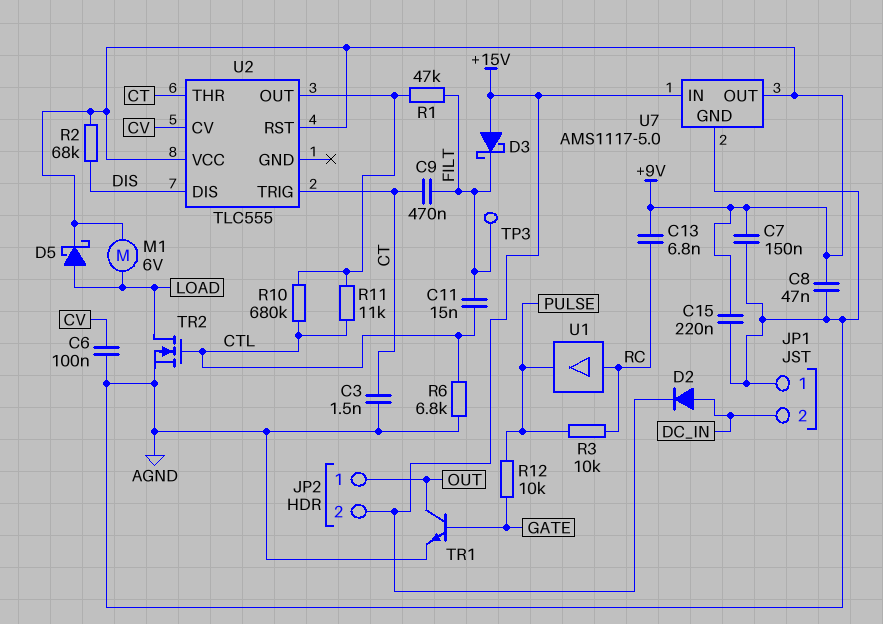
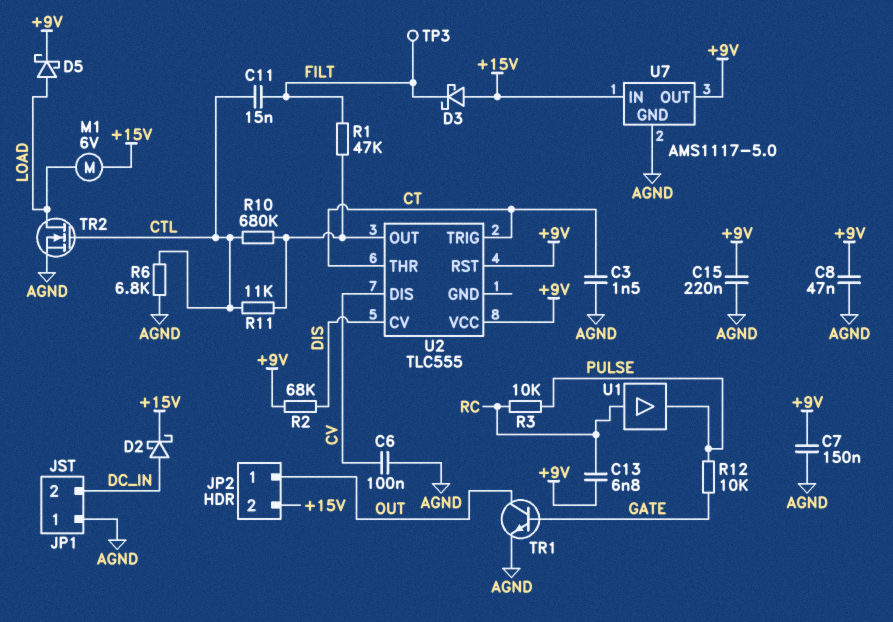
C9: 470nF (CT, FILT) -> none
D2: diode (A DC_IN, K +15V) -> schottky (A DC_IN, K +15V)
M1: motor 6V (+9V, LOAD) -> motor 6V (+15V, LOAD)
U2 pin CV: CV -> DIS
U2 pin DIS: DIS -> CV

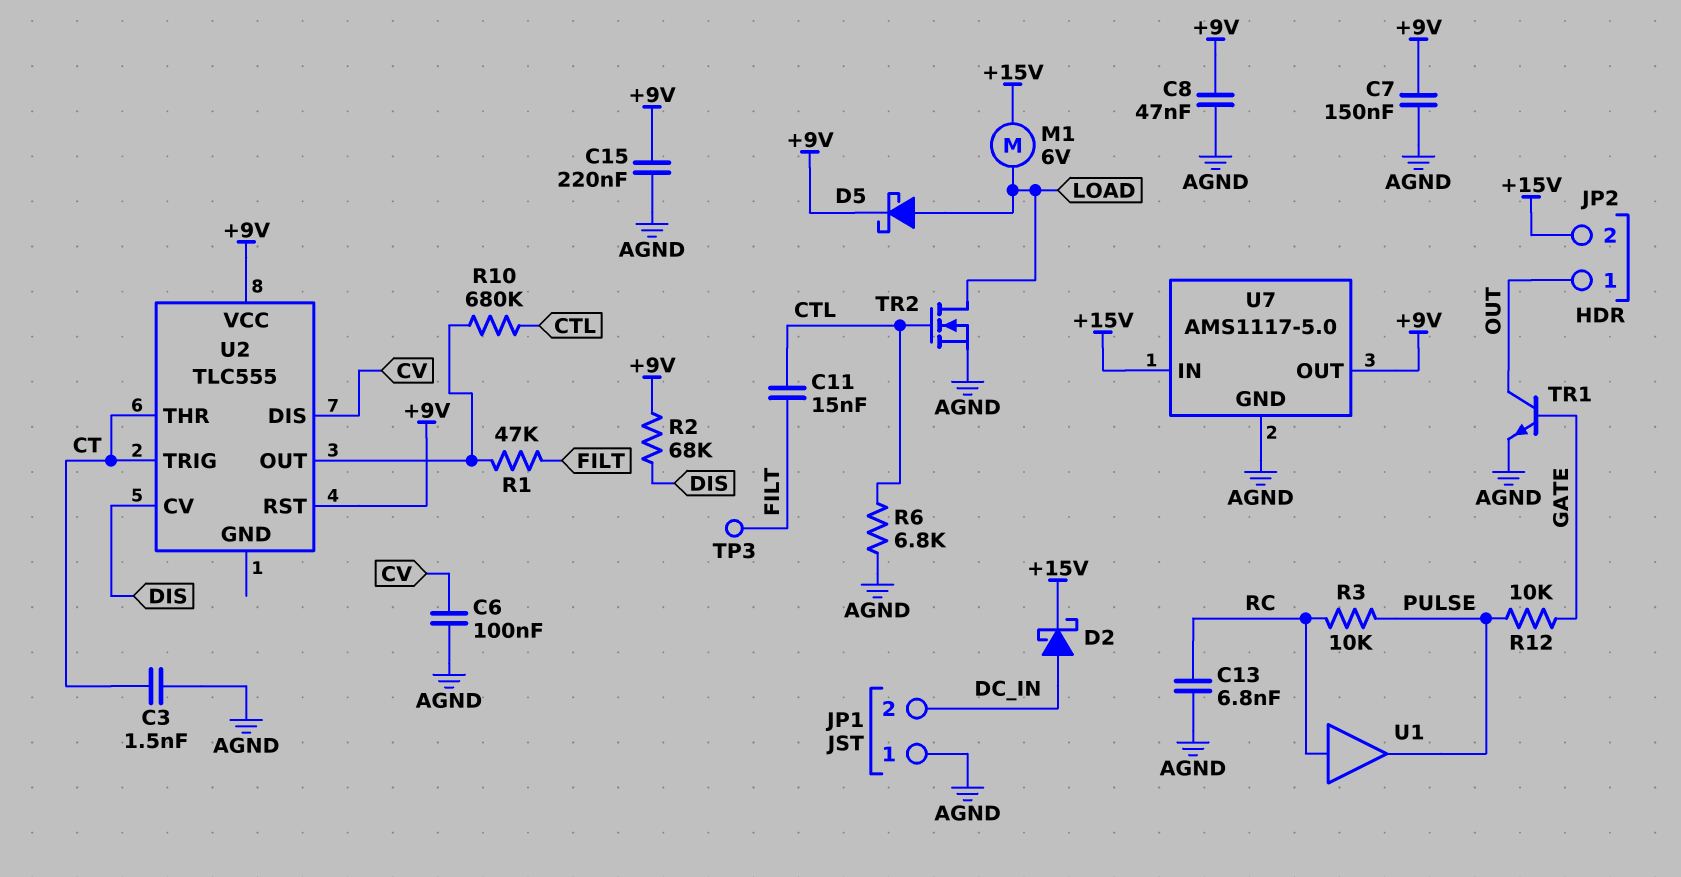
C13: 6.8nF (+9V, RC) -> 6.8nF (AGND, RC)
D3: schottky (A +15V, K FILT) -> none
R11: 11k (CTL, U2/OUT) -> none

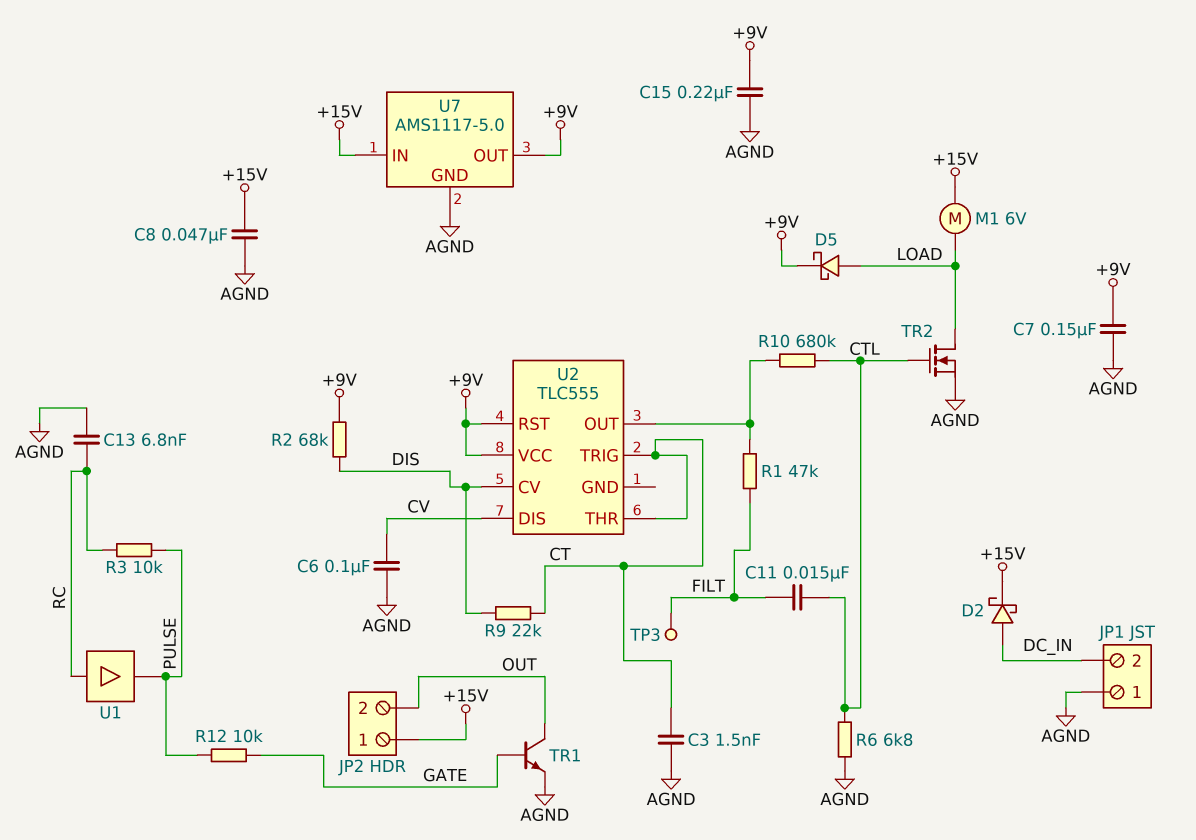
C8: 47nF (+9V, AGND) -> 47nF (+15V, AGND)
JP2 pin 1: OUT -> +15V
JP2 pin 2: +15V -> OUT
R9: none -> 22k (CT, DIS)

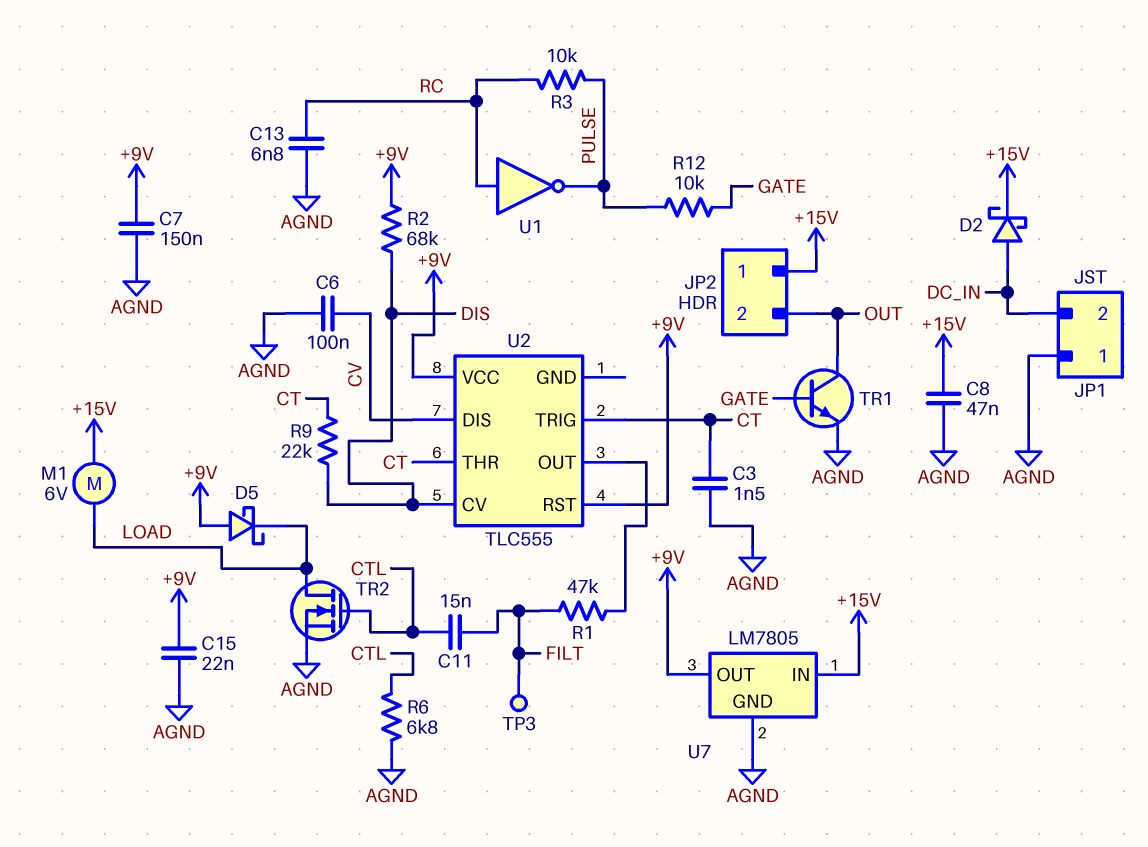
C15: 220nF (+9V, AGND) -> 22nF (+9V, AGND)
D5: schottky (A LOAD, K +9V) -> schottky (A +9V, K LOAD)
R10: 680k (CTL, U2/OUT) -> none
U1: buffer (in RC, out PULSE) -> NOT (in RC, out PULSE)
U7: AMS1117-5.0 -> LM7805

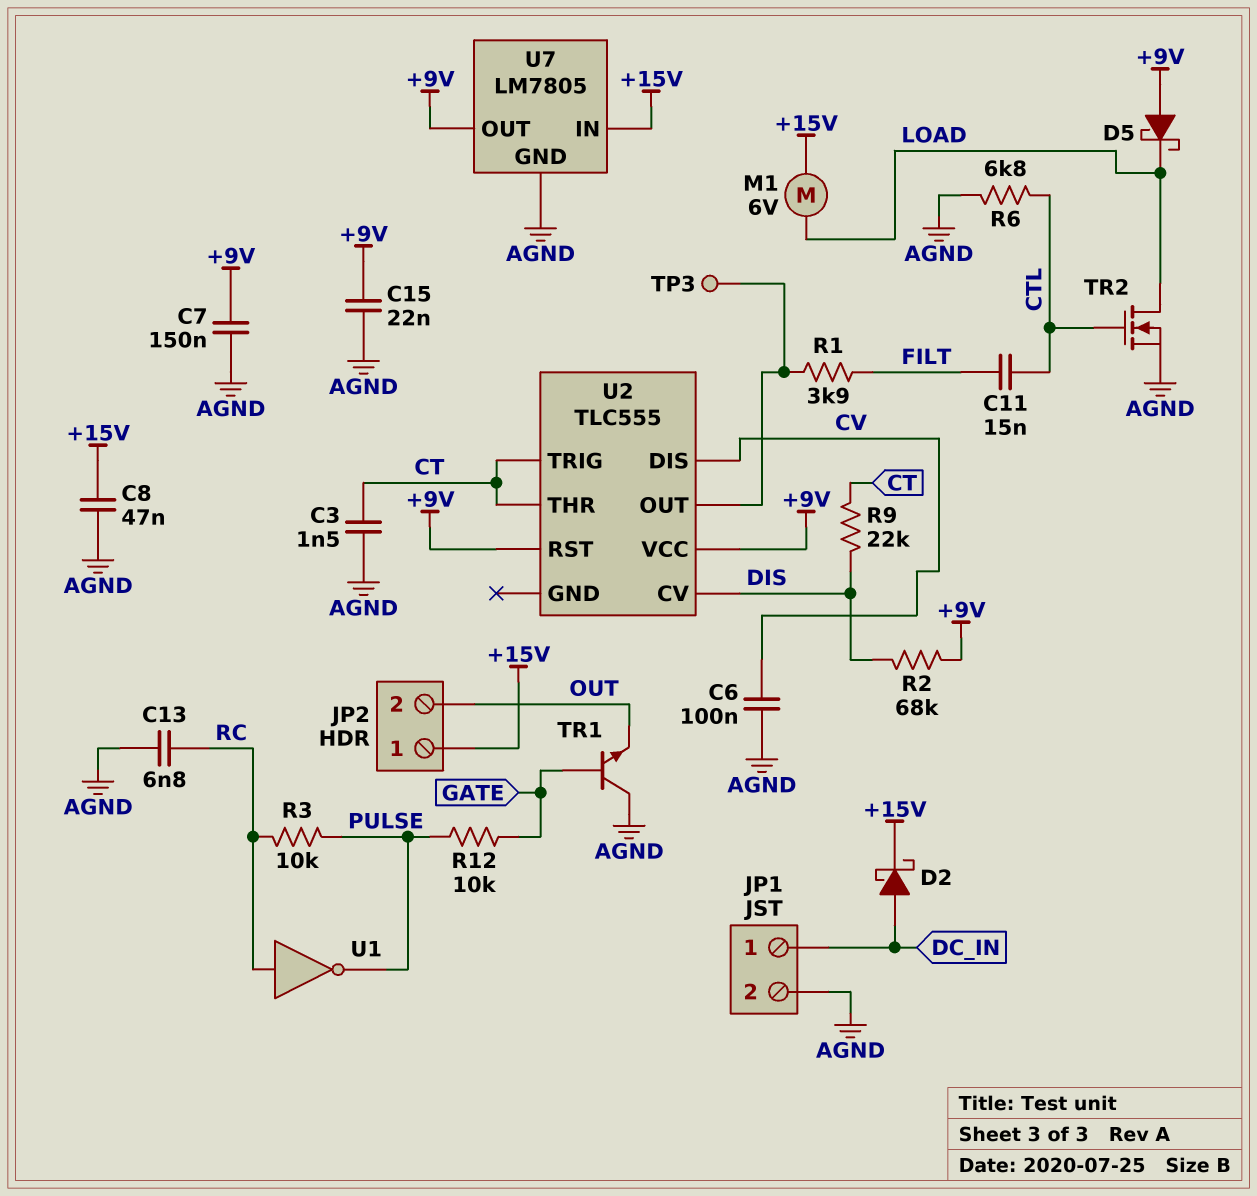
JP1 pin 1: AGND -> DC_IN
JP1 pin 2: DC_IN -> AGND
R1: 47k (FILT, U2/OUT) -> 3.9k (FILT, U2/OUT)
TP3: test point (FILT) -> test point (U2/OUT)
TR1: NPN (B GATE, C OUT, E AGND) -> NPN (B GATE, C AGND, E OUT)

